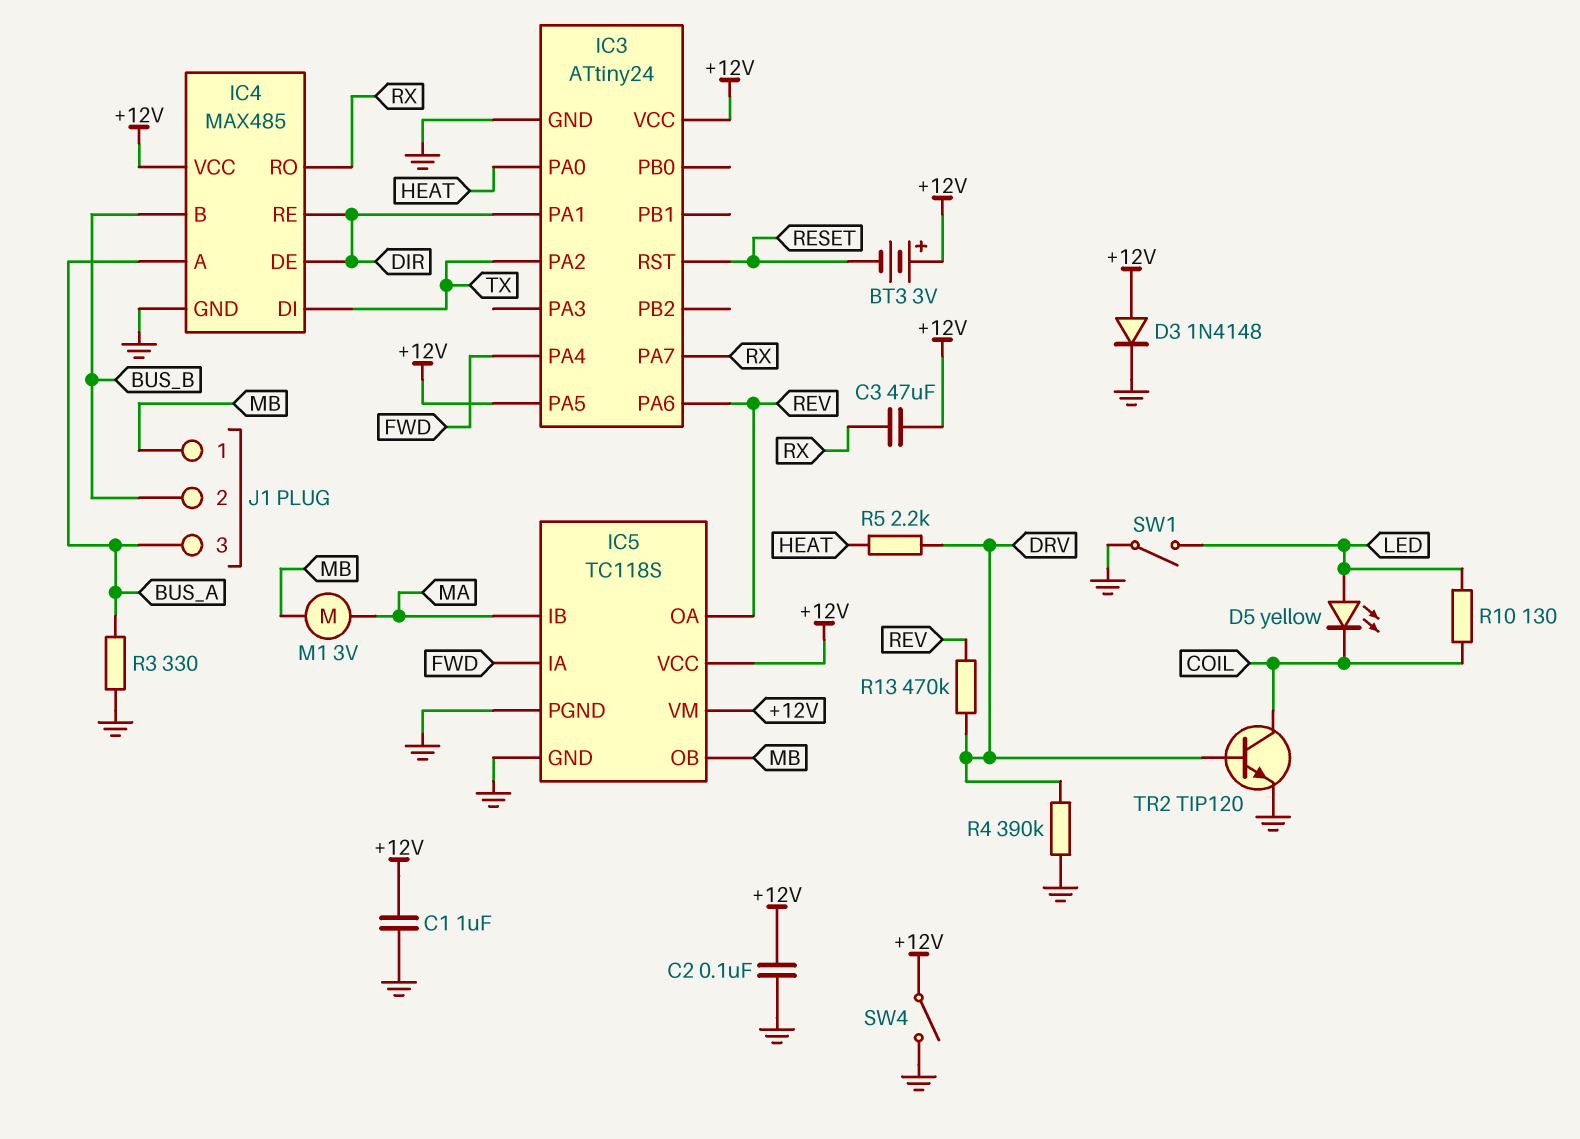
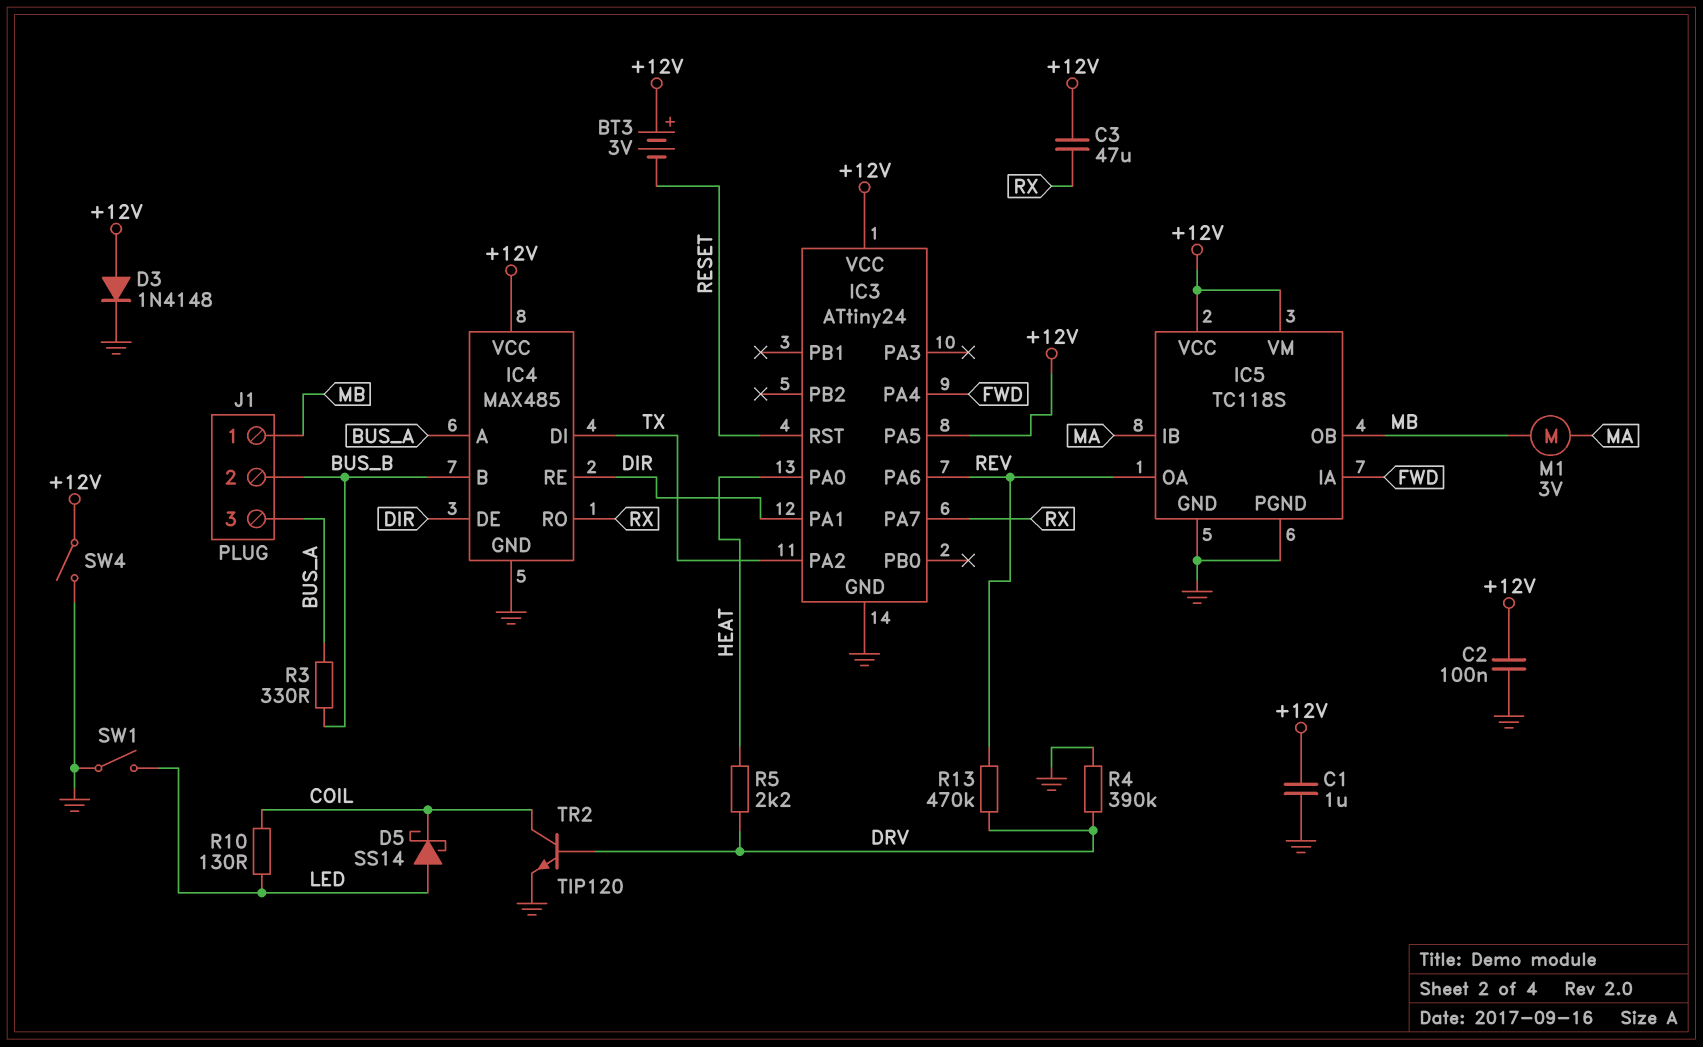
D5: LED yellow (A LED, K COIL) -> schottky SS14 (A LED, K COIL)
R3: 330 (BUS_A, GND) -> 330 (BUS_A, BUS_B)

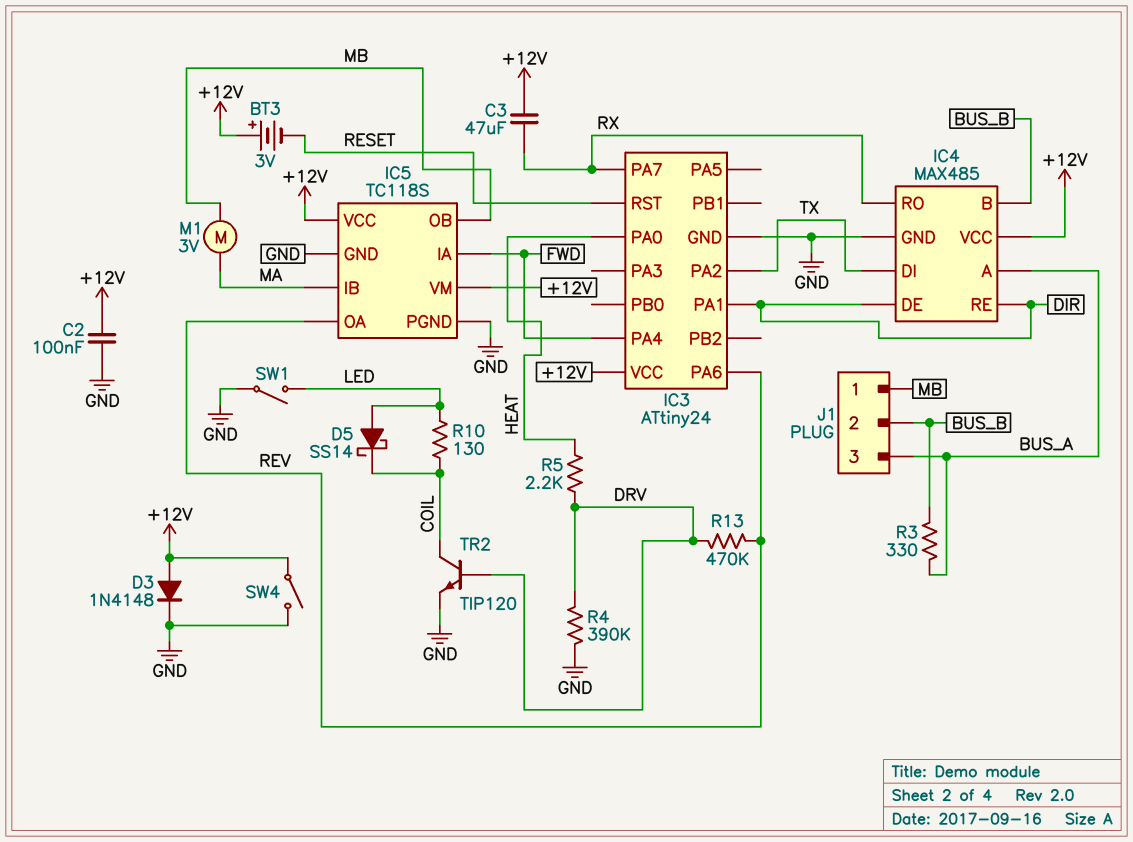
C1: 1uF (+12V, GND) -> none
IC3 pin PA5: +12V -> none

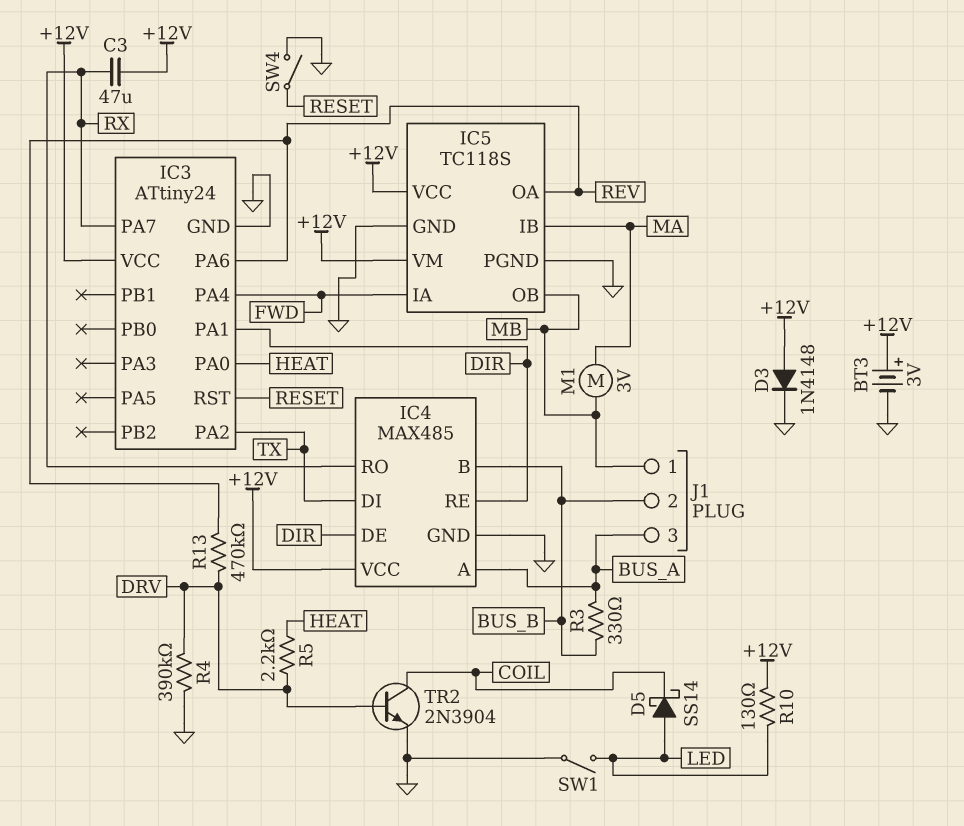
BT3: 3V (plus +12V, minus RESET) -> 3V (plus +12V, minus GND)
C2: 100nF (+12V, GND) -> none
R10: 130 (COIL, LED) -> 130 (+12V, LED)
SW4: switch (+12V, GND) -> switch (GND, RESET)
TR2: NPN TIP120 (B DRV, C COIL, E GND) -> NPN 2N3904 (B DRV, C COIL, E GND)

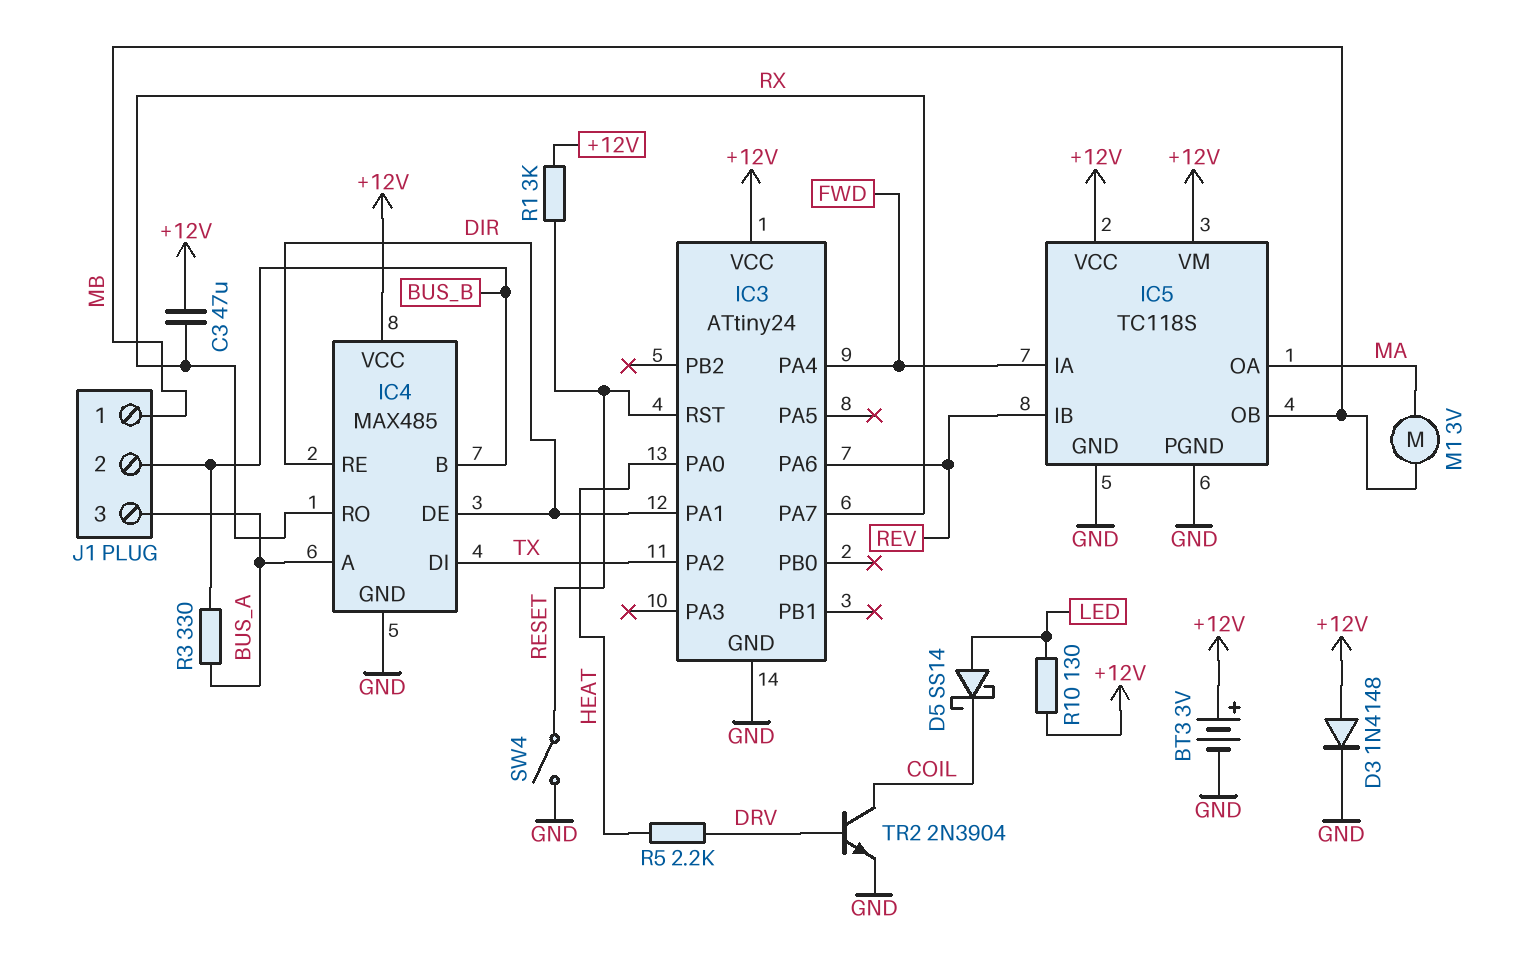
IC5 pin IB: MA -> REV
IC5 pin OA: REV -> MA
R1: none -> 3k (+12V, RESET)
R4: 390k (DRV, GND) -> none
R13: 470k (DRV, REV) -> none
SW1: switch (GND, LED) -> none

